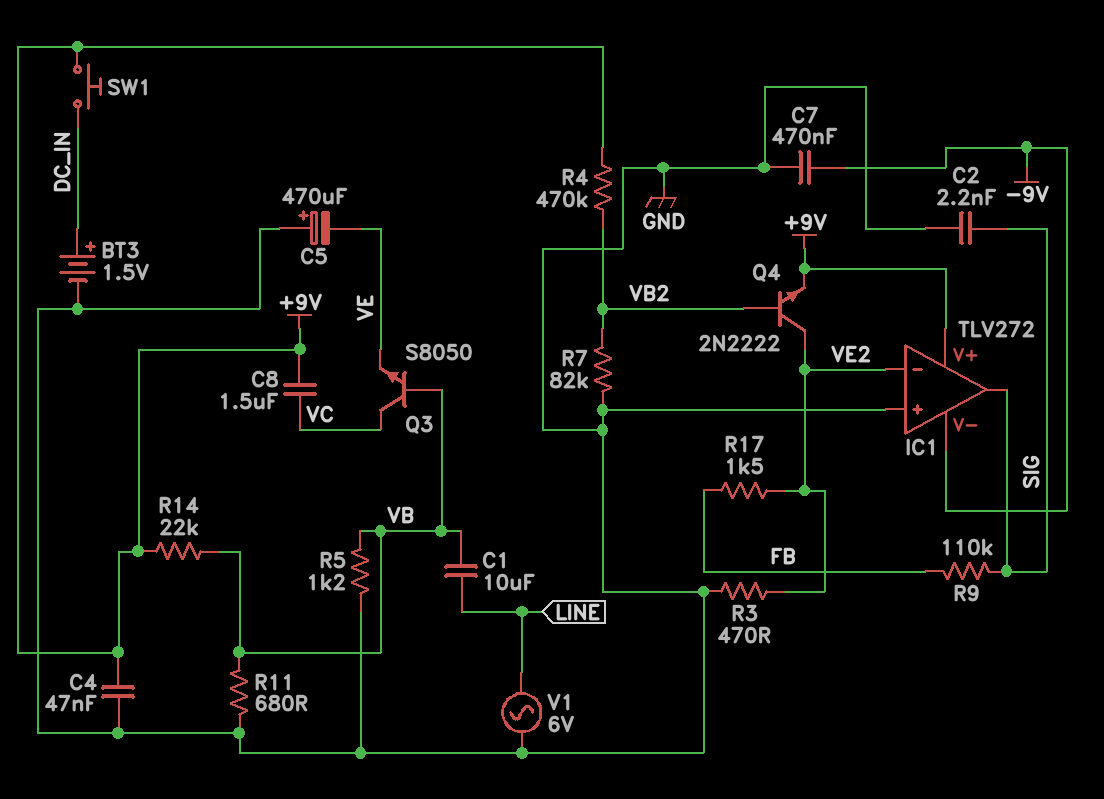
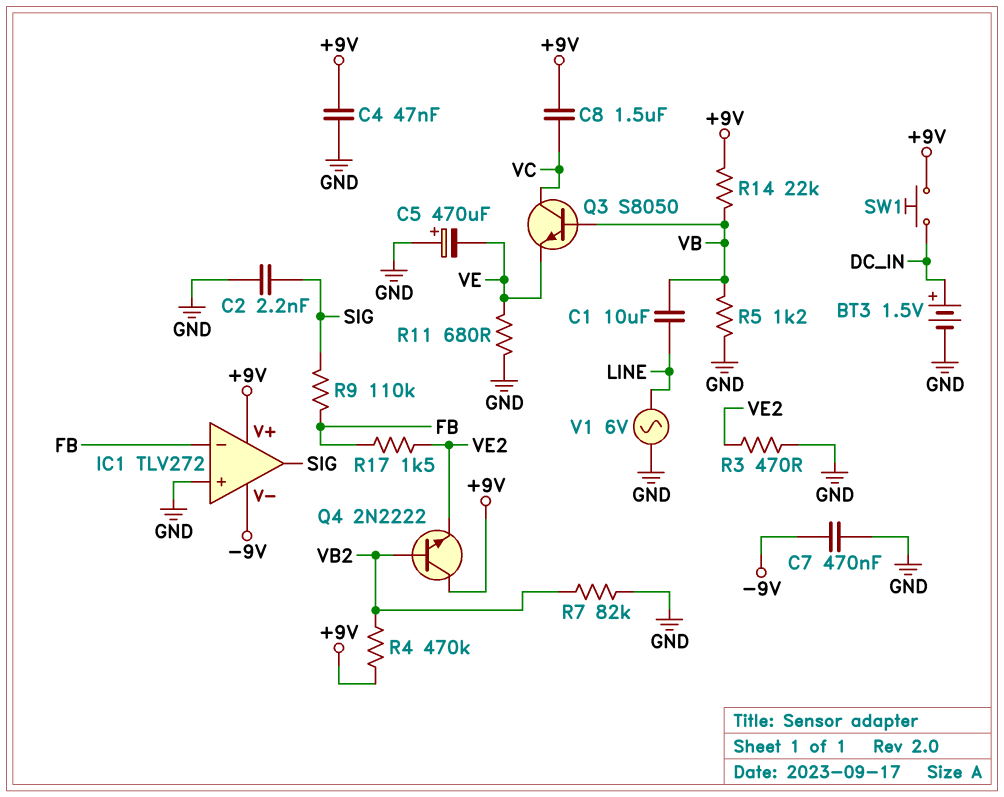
IC1 pin in-: VE2 -> FB
Q4: NPN 2N2222 (B VB2, C VE2, E +9V) -> NPN 2N2222 (B VB2, C +9V, E VE2)
R11: 680 (GND, VB) -> 680 (GND, VE)

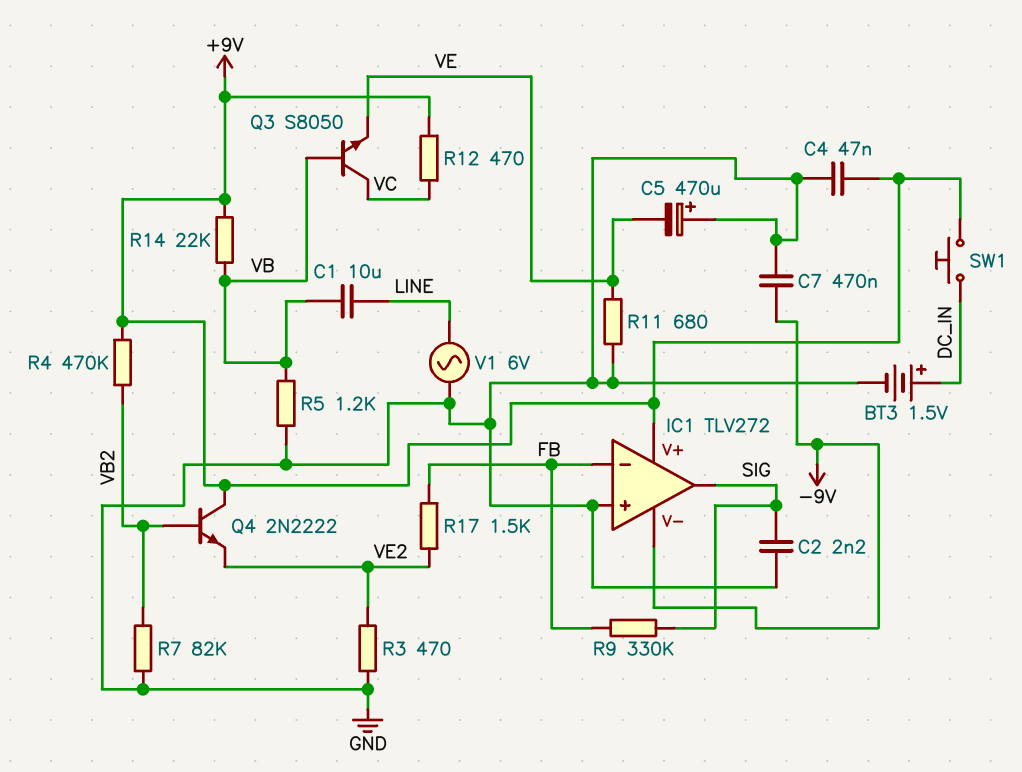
C8: 1.5uF (+9V, VC) -> none
R9: 110k (FB, SIG) -> 330k (FB, SIG)
R12: none -> 470 (+9V, VC)

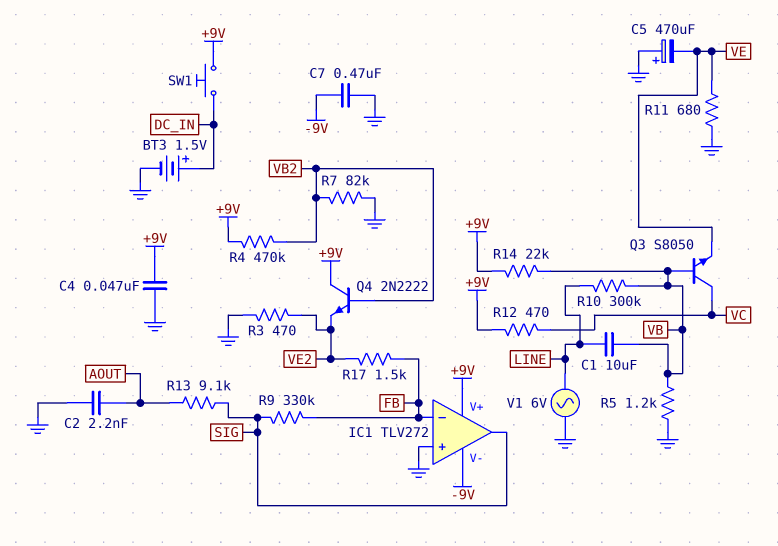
C2: 2.2nF (GND, SIG) -> 2.2nF (AOUT, GND)
R10: none -> 300k (LINE, VB)
R13: none -> 9.1k (AOUT, SIG)

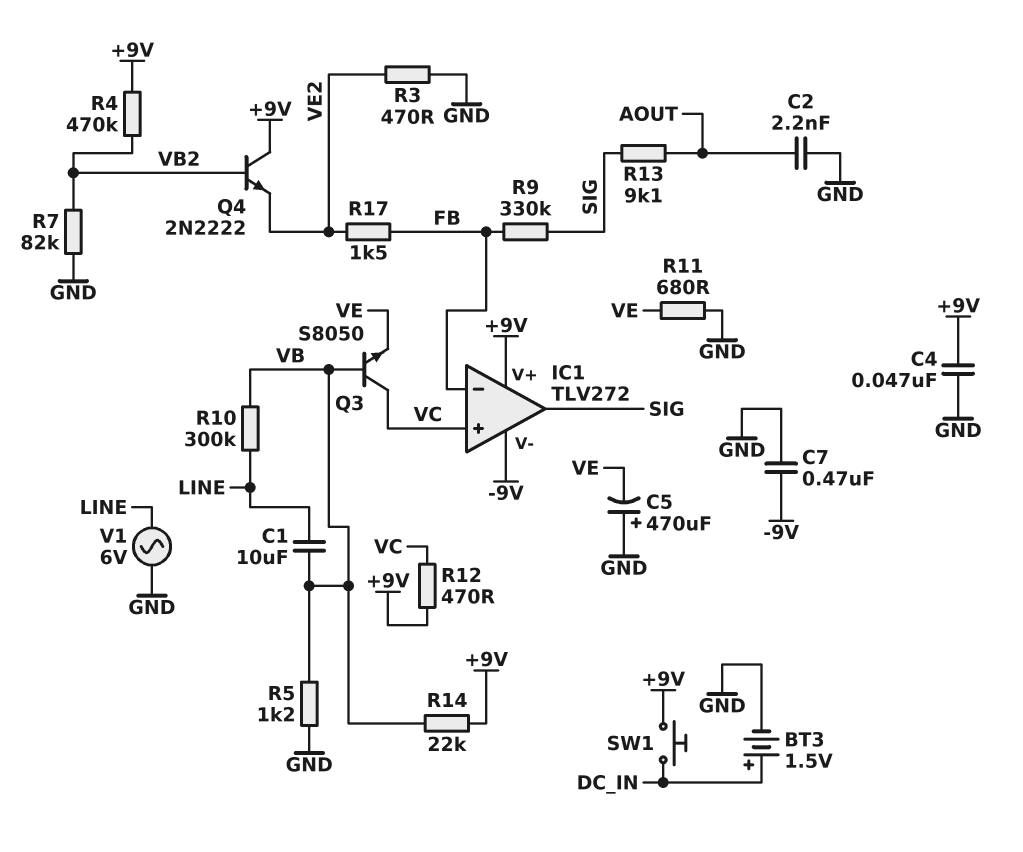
IC1 pin in+: GND -> VC

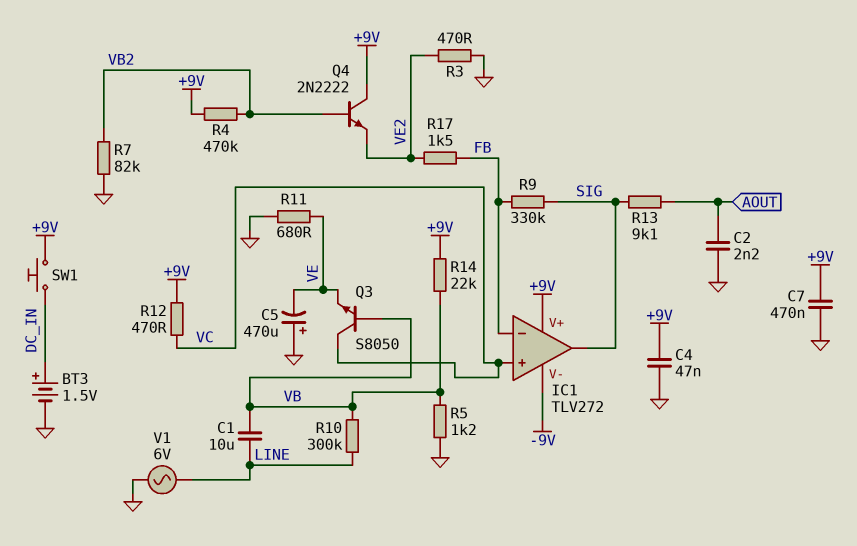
C7: 470nF (-9V, GND) -> 470nF (+9V, GND)

